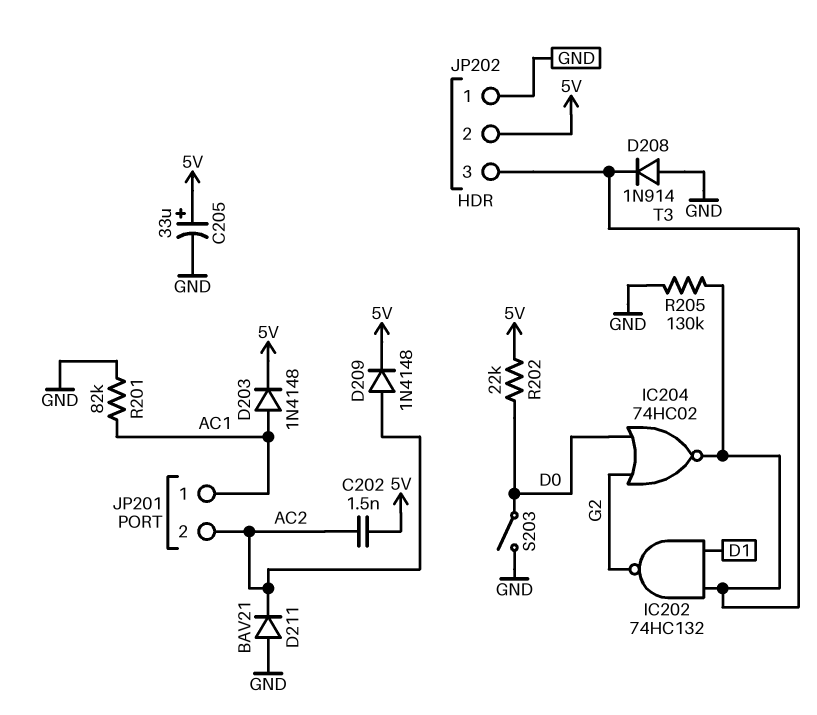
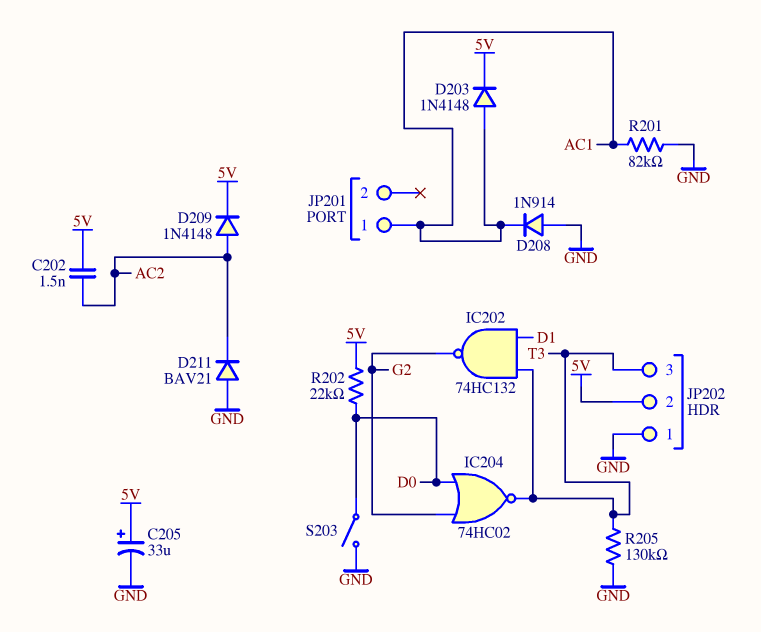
D208: diode 1N914 (A GND, K T3) -> diode 1N914 (A GND, K AC1)
JP201 pin 2: AC2 -> none

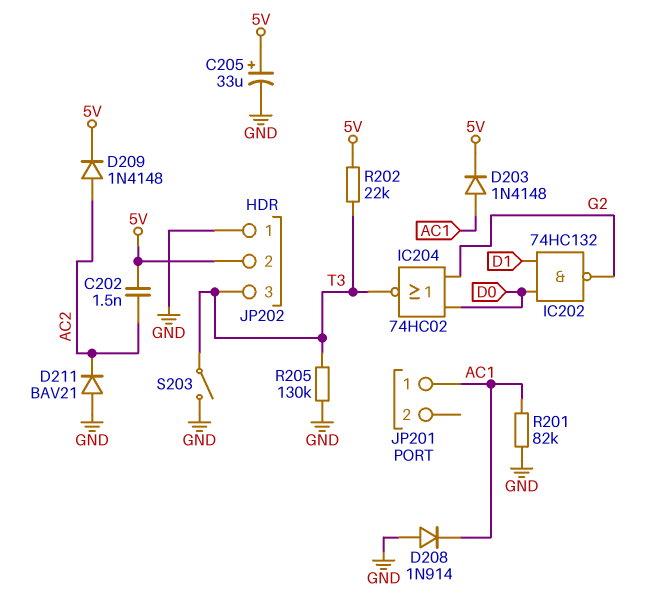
IC202: NAND 74HC132 (in D1, in T3, out G2) -> NAND 74HC132 (in D0, in D1, out G2)
R202: 22k (5V, D0) -> 22k (5V, T3)
S203: switch (D0, GND) -> switch (GND, T3)

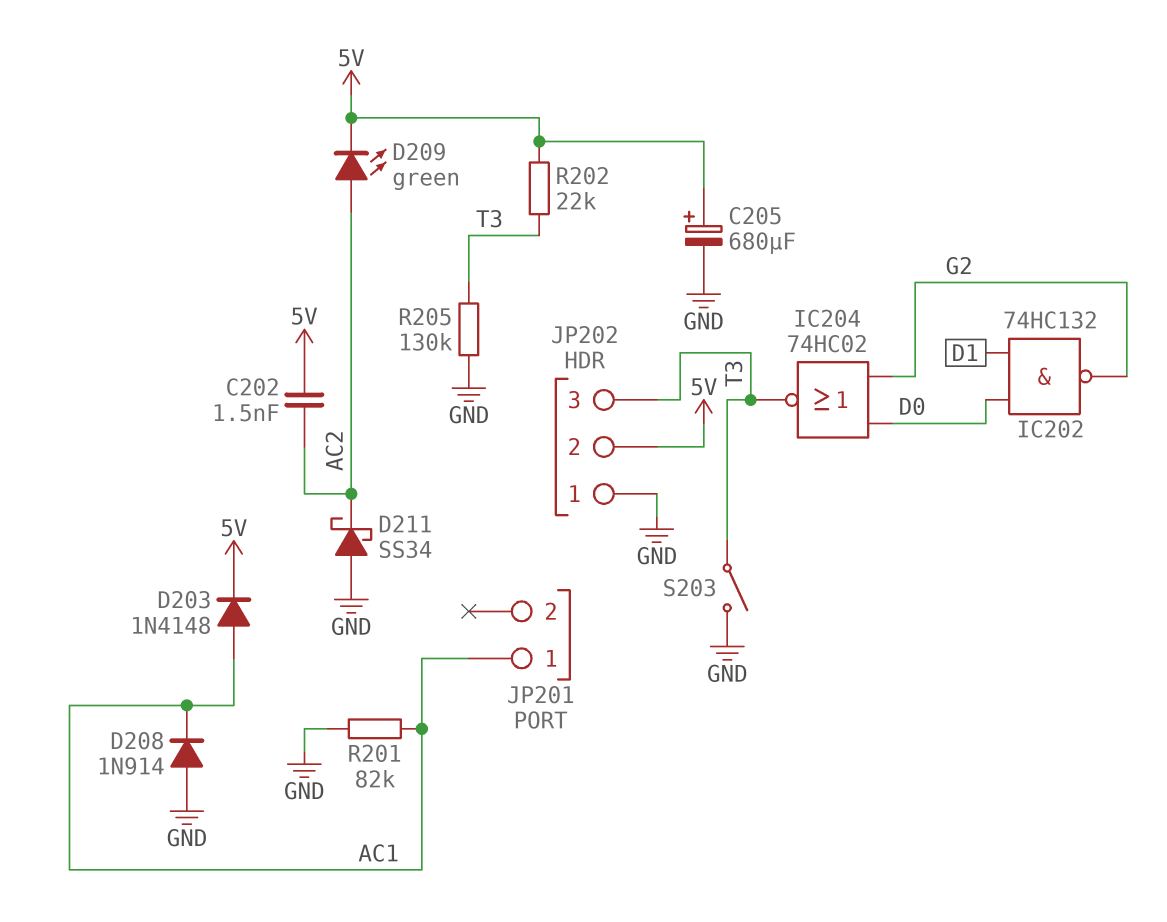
C205: 33uF (plus 5V, minus GND) -> 680uF (plus 5V, minus GND)
D209: diode 1N4148 (A AC2, K 5V) -> LED green (A AC2, K 5V)
D211: diode BAV21 (A GND, K AC2) -> schottky SS34 (A GND, K AC2)

